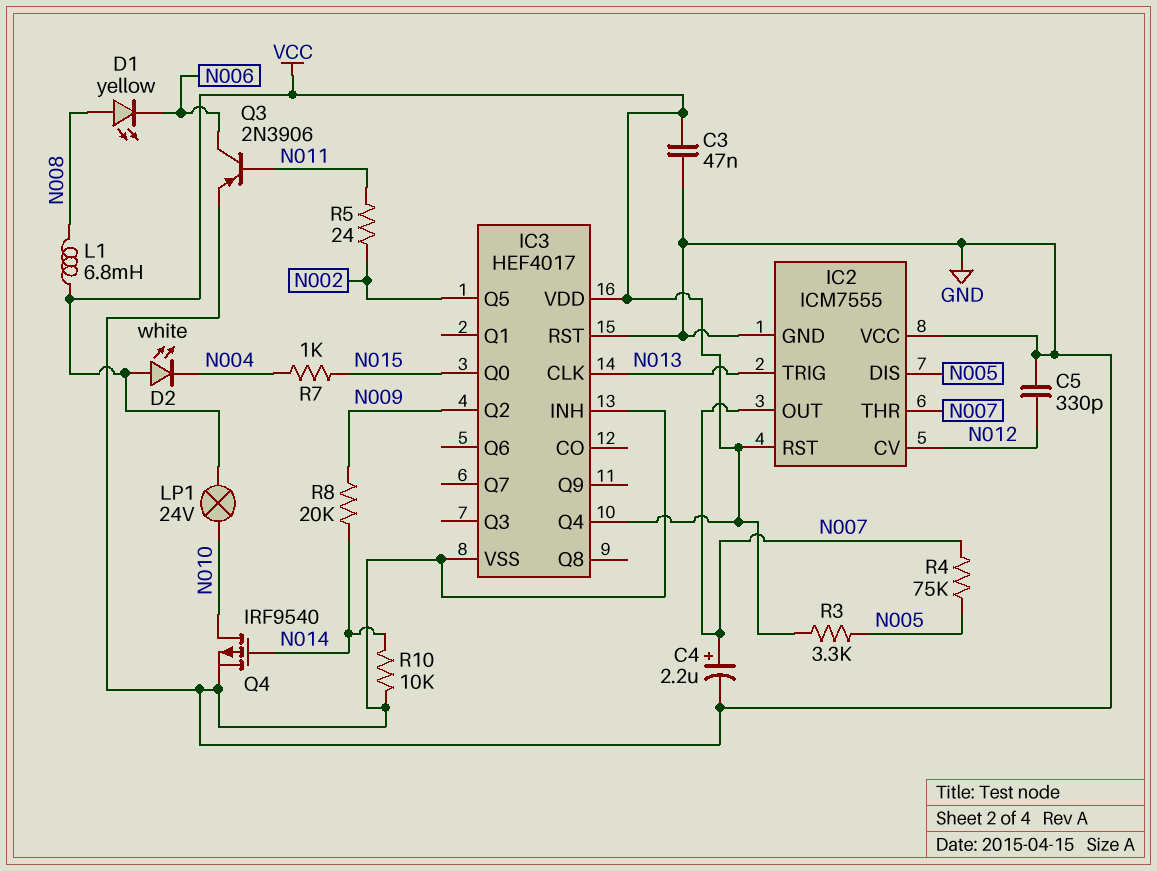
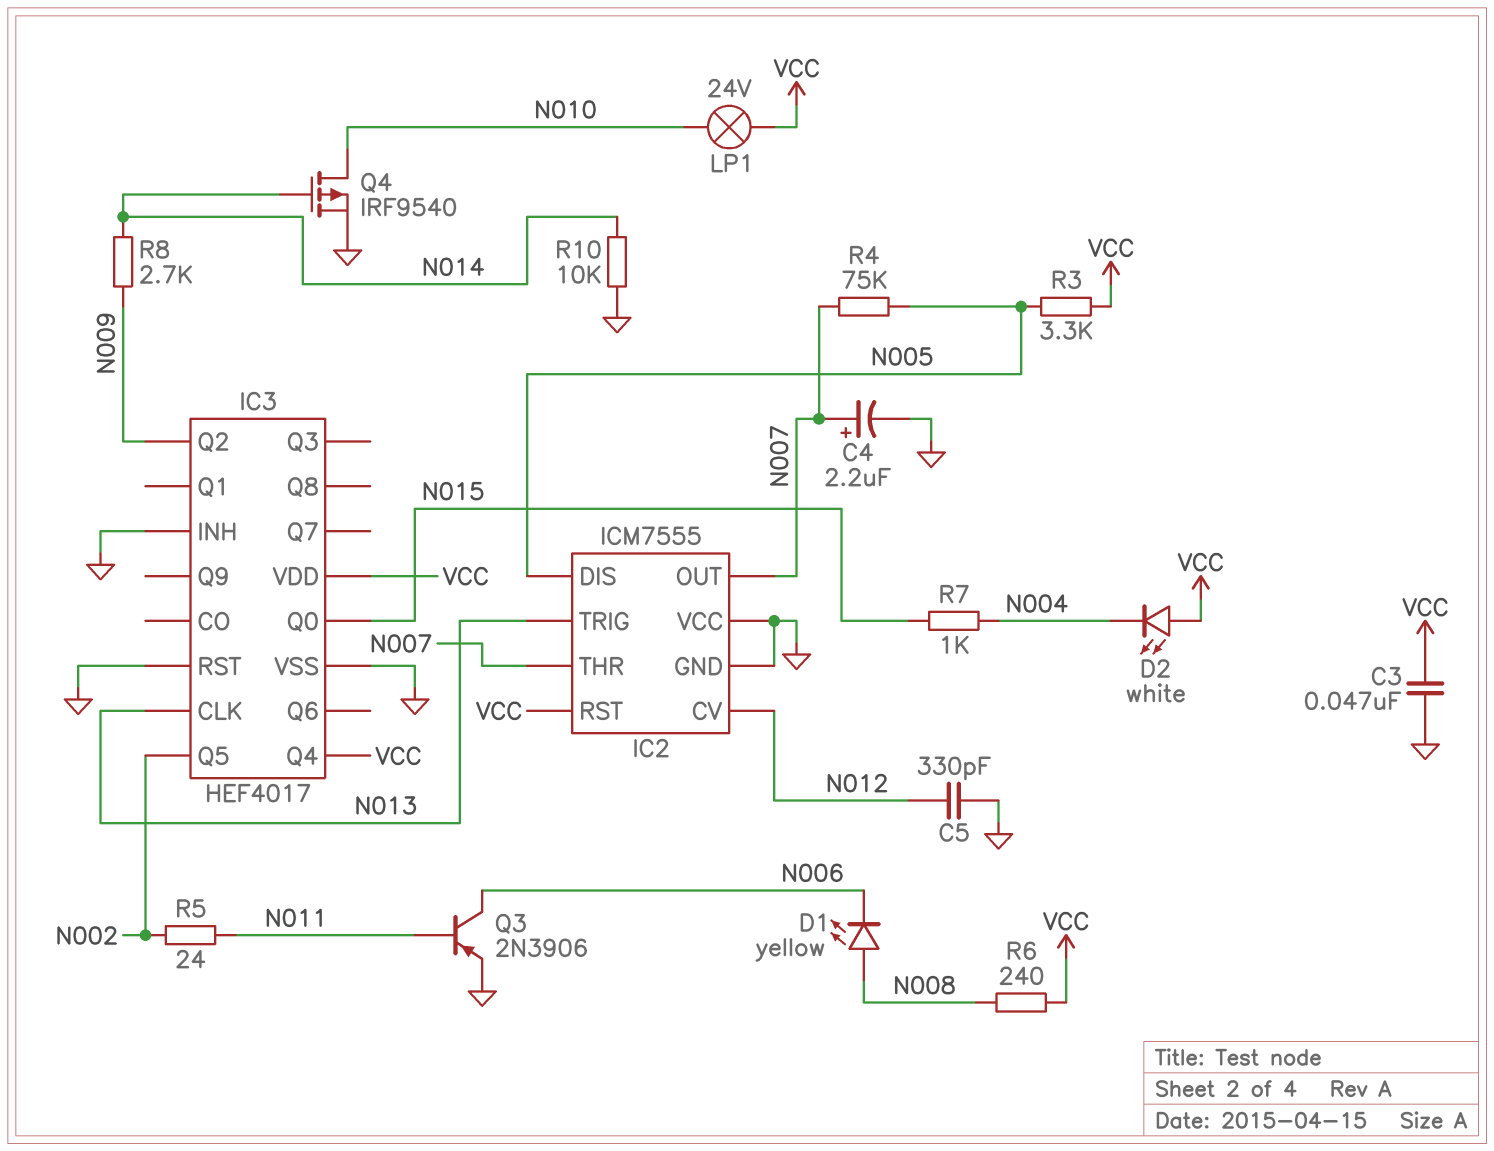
L1: 6.8mH (N008, VCC) -> none
R6: none -> 240 (N008, VCC)
R8: 20k (N009, N014) -> 2.7k (N009, N014)

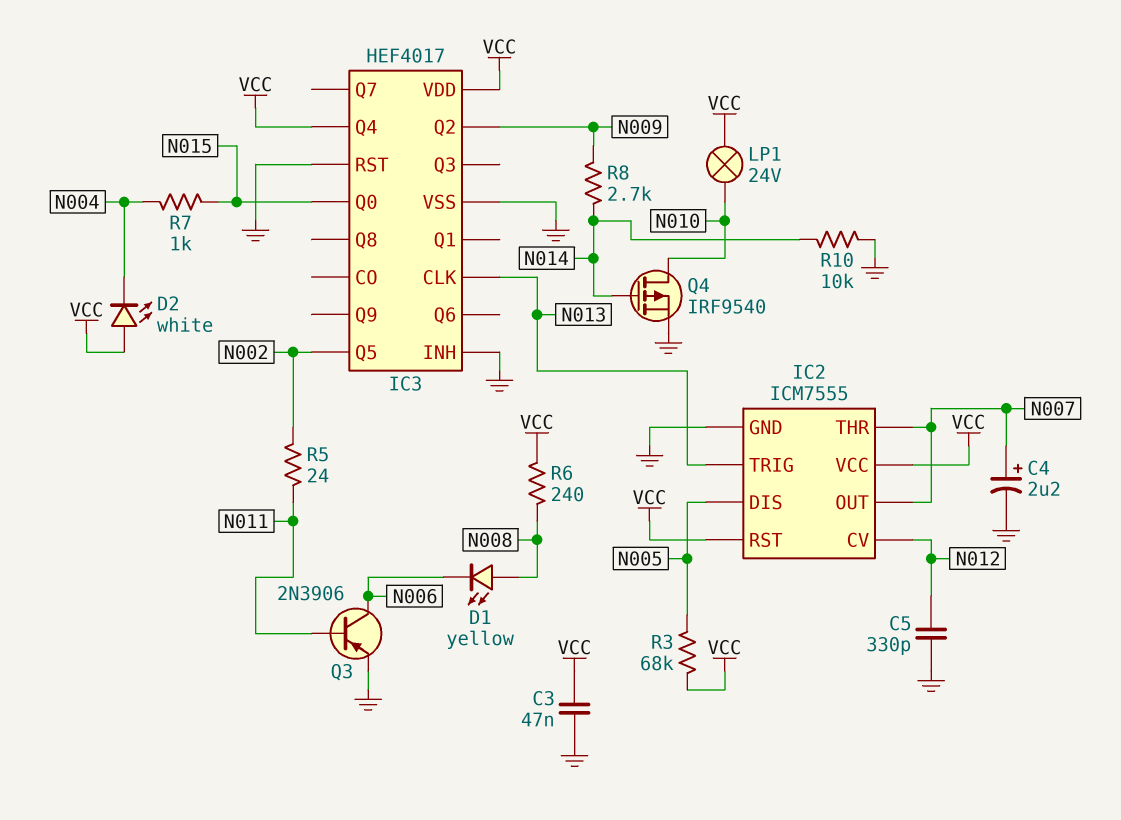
IC2 pin VCC: GND -> VCC
R3: 3.3k (N005, VCC) -> 68k (N005, VCC)
R4: 75k (N005, N007) -> none

